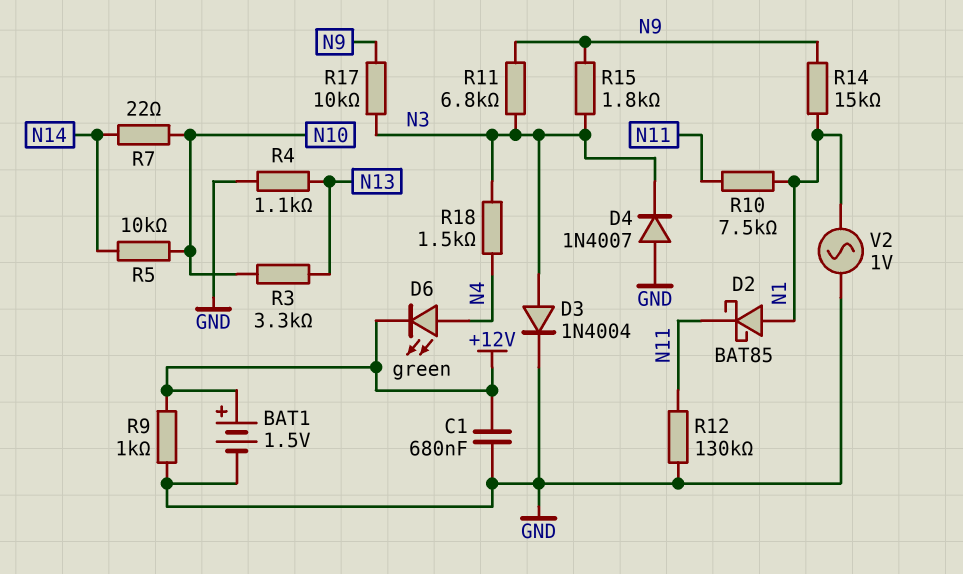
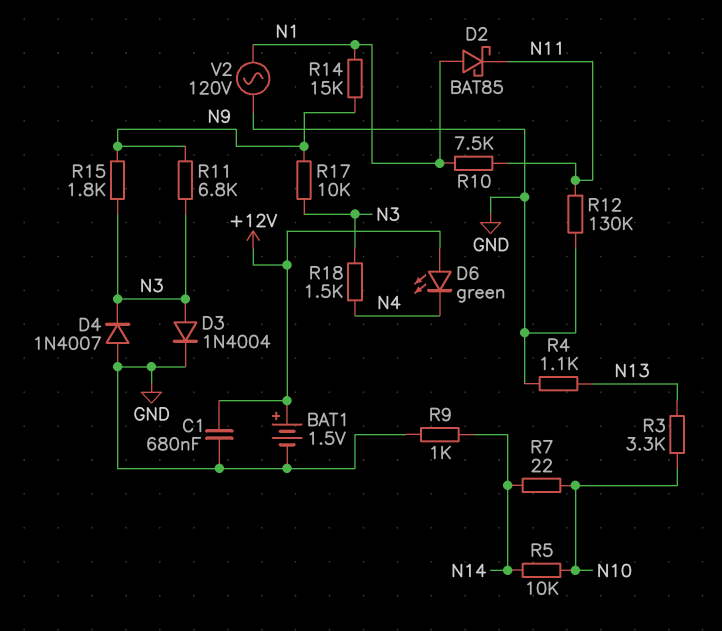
D6: LED green (A N4, K +12V) -> LED green (A +12V, K N4)
R9: 1k (+12V, GND) -> 1k (GND, N14)
V2: AC 1V (GND, N1) -> AC 120V (GND, N1)

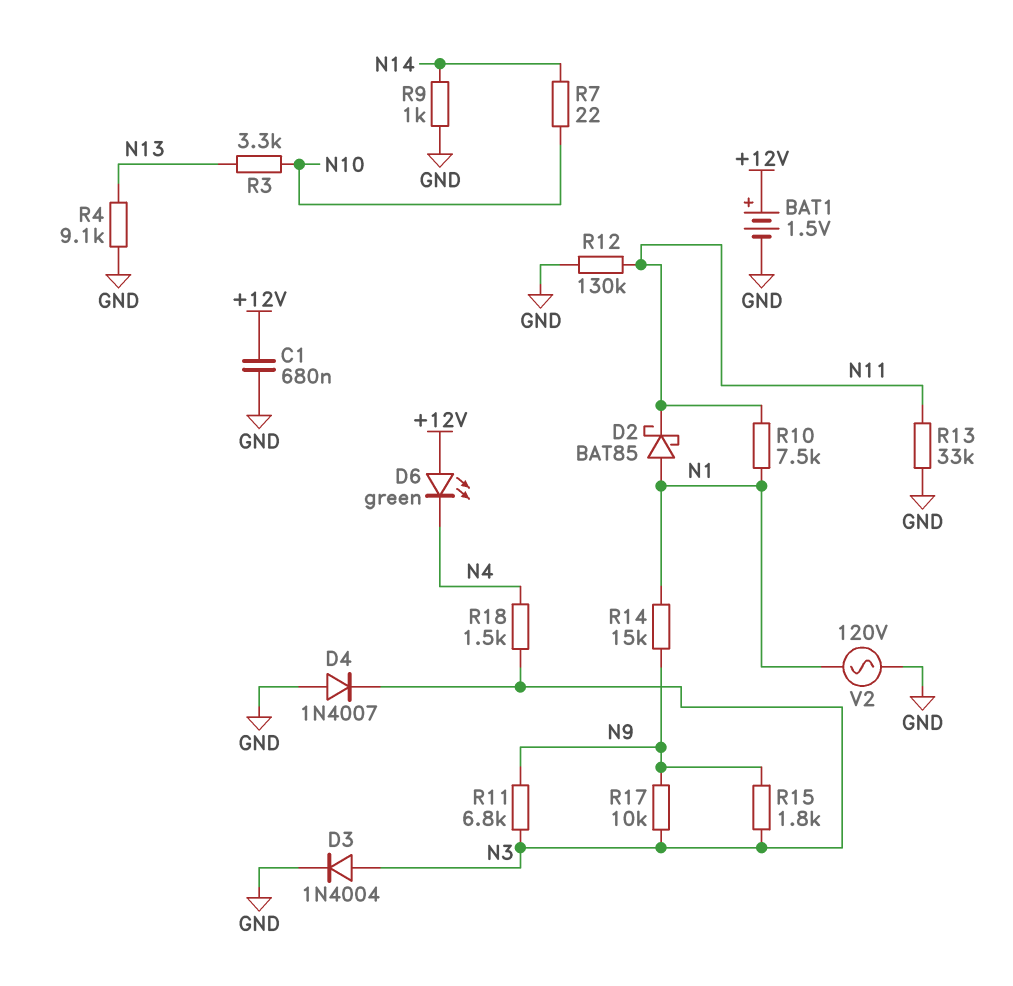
R4: 1.1k (GND, N13) -> 9.1k (GND, N13)
R5: 10k (N10, N14) -> none
R13: none -> 33k (GND, N11)

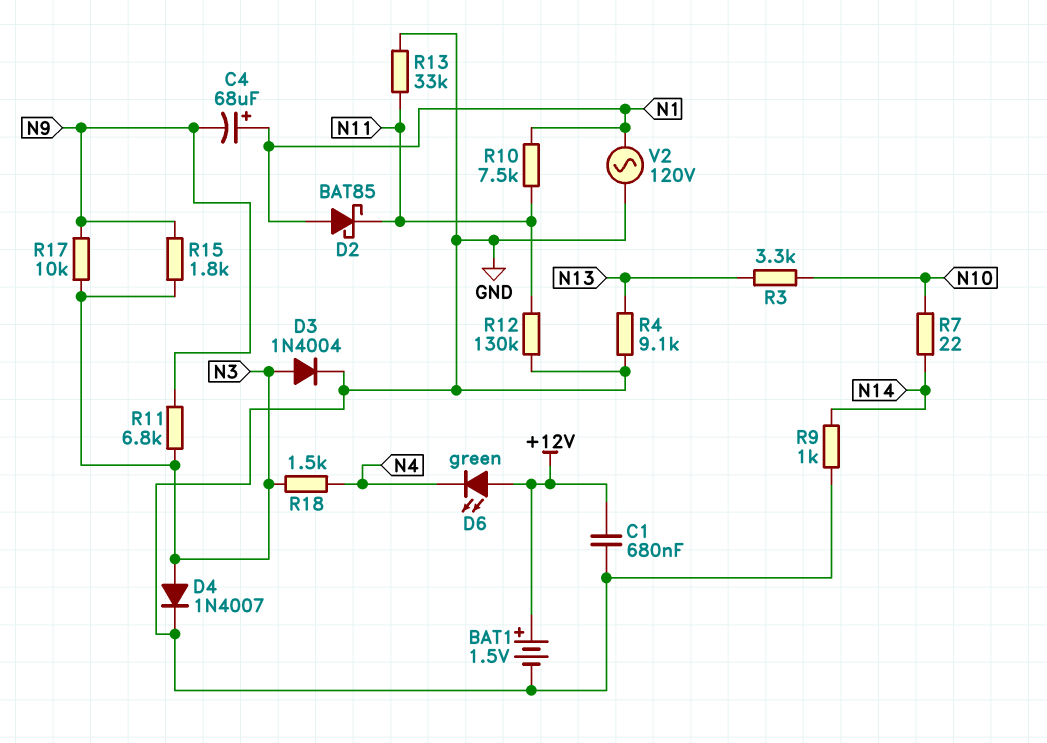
C4: none -> 68uF (plus N1, minus N9)
D4: diode 1N4007 (A GND, K N3) -> diode 1N4007 (A N3, K GND)
R14: 15k (N1, N9) -> none

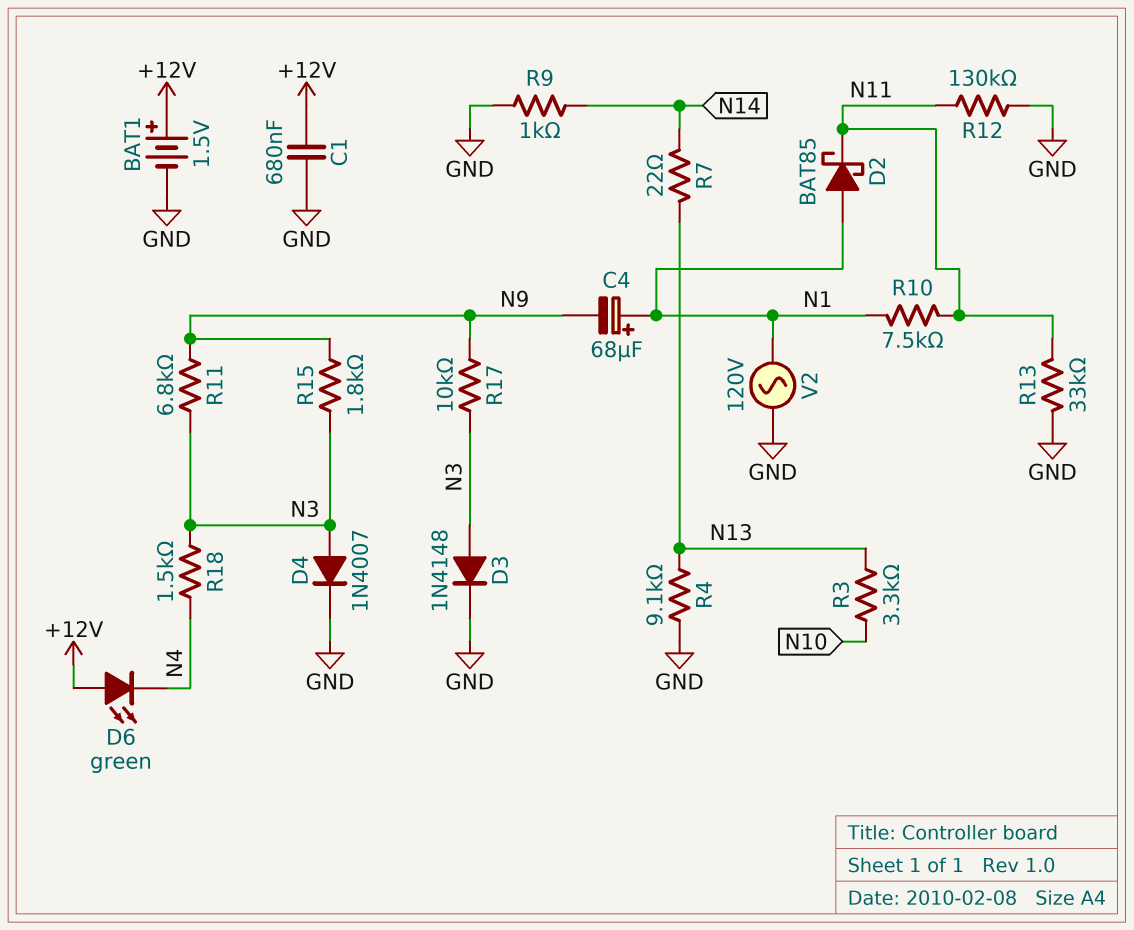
D3: diode 1N4004 (A N3, K GND) -> diode 1N4148 (A N3, K GND)
R7: 22 (N10, N14) -> 22 (N13, N14)

